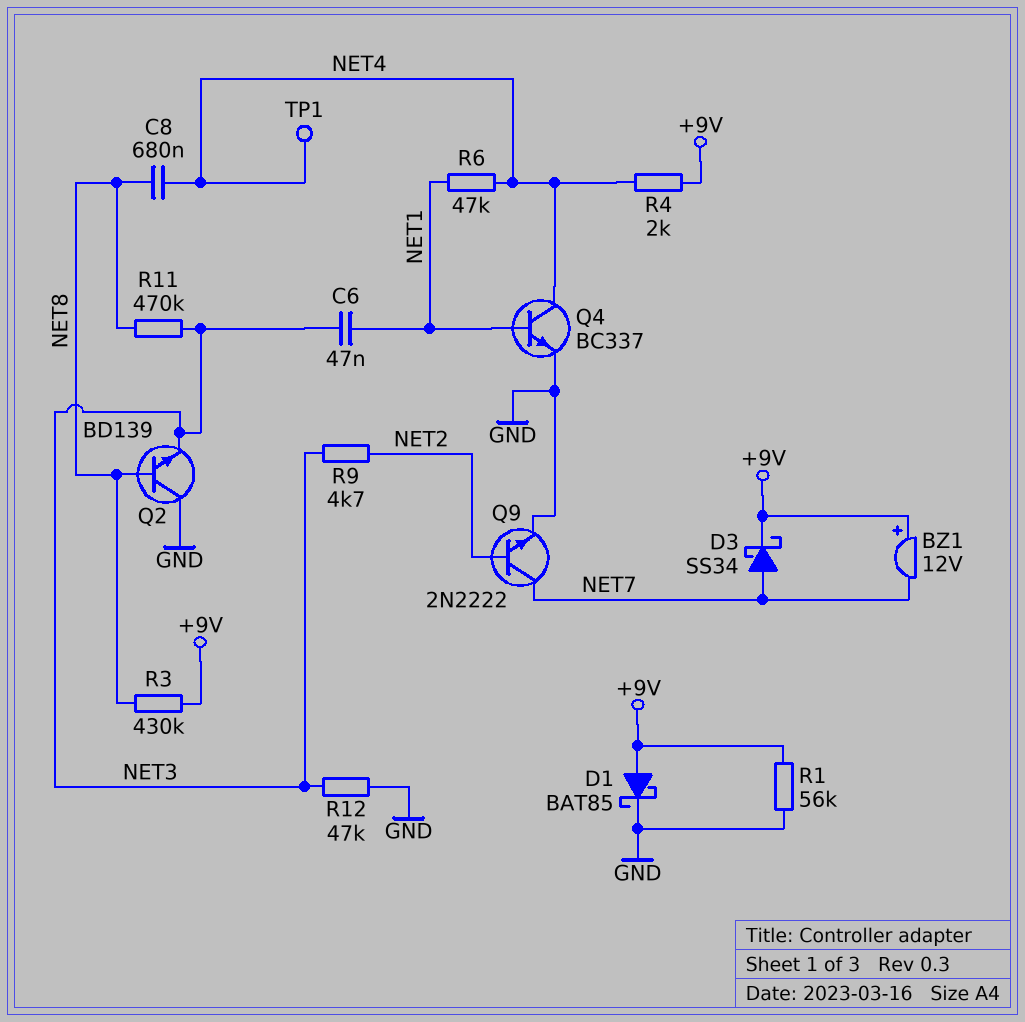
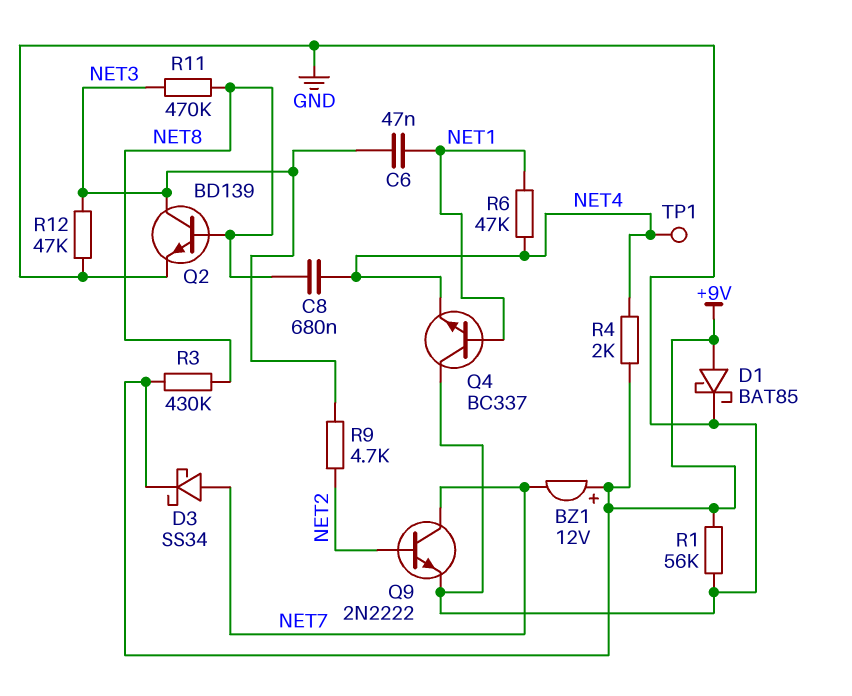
Q2: NPN BD139 (B NET8, C GND, E NET3) -> NPN BD139 (B NET8, C NET3, E GND)
Q4: NPN BC337 (B NET1, C NET4, E GND) -> NPN BC337 (B NET1, C GND, E NET4)

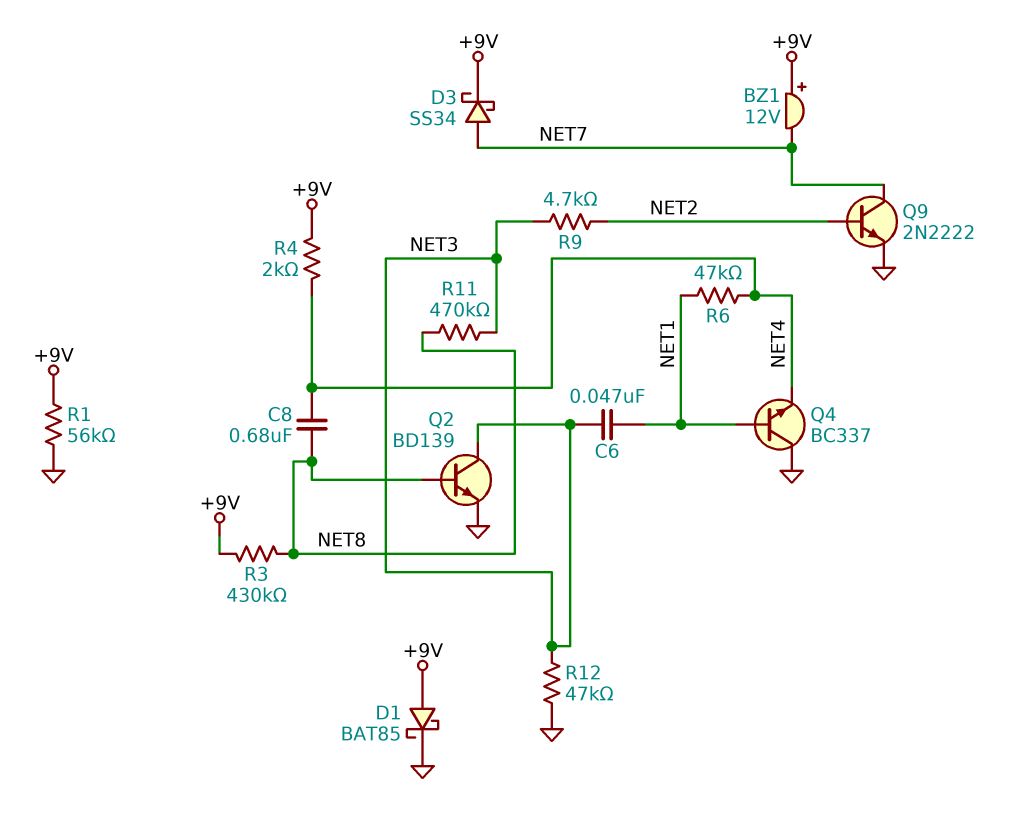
TP1: test point (NET4) -> none

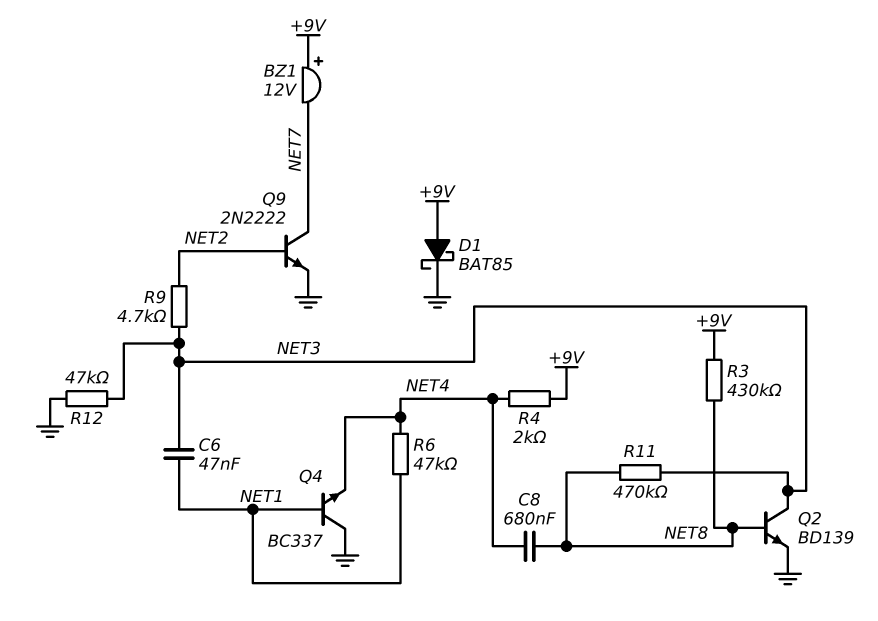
D3: schottky SS34 (A NET7, K +9V) -> none
R1: 56k (+9V, GND) -> none

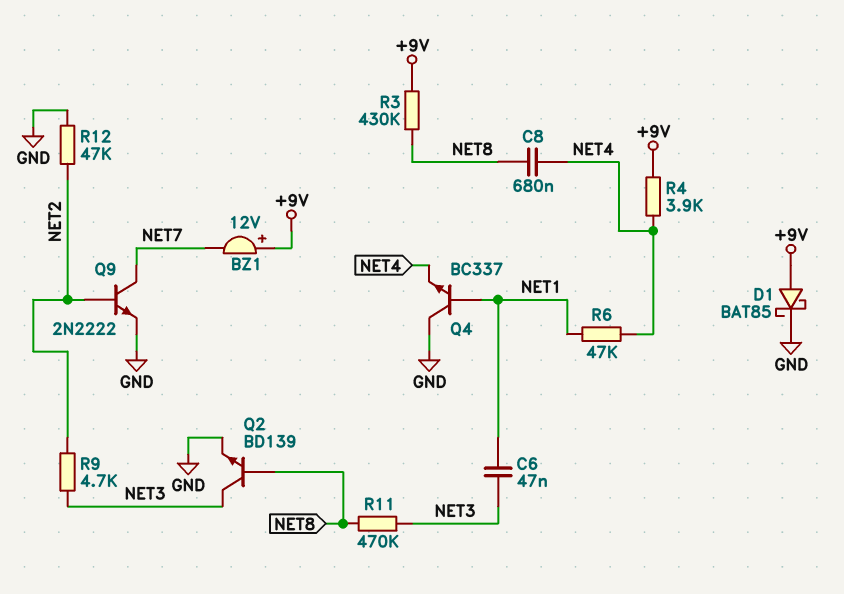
R4: 2k (+9V, NET4) -> 3.9k (+9V, NET4)
R12: 47k (GND, NET3) -> 47k (GND, NET2)

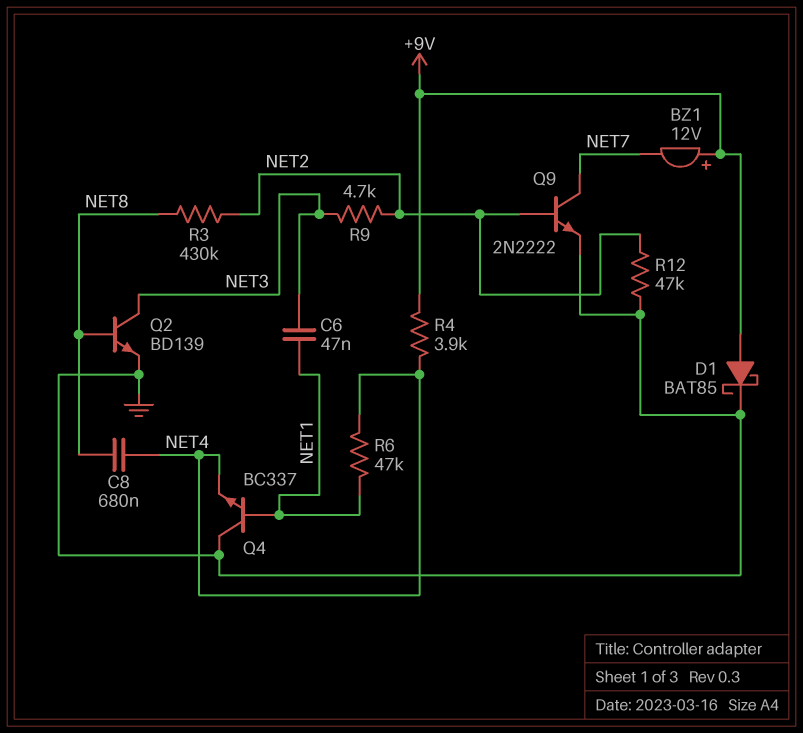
R3: 430k (+9V, NET8) -> 430k (NET2, NET8)
R11: 470k (NET3, NET8) -> none

